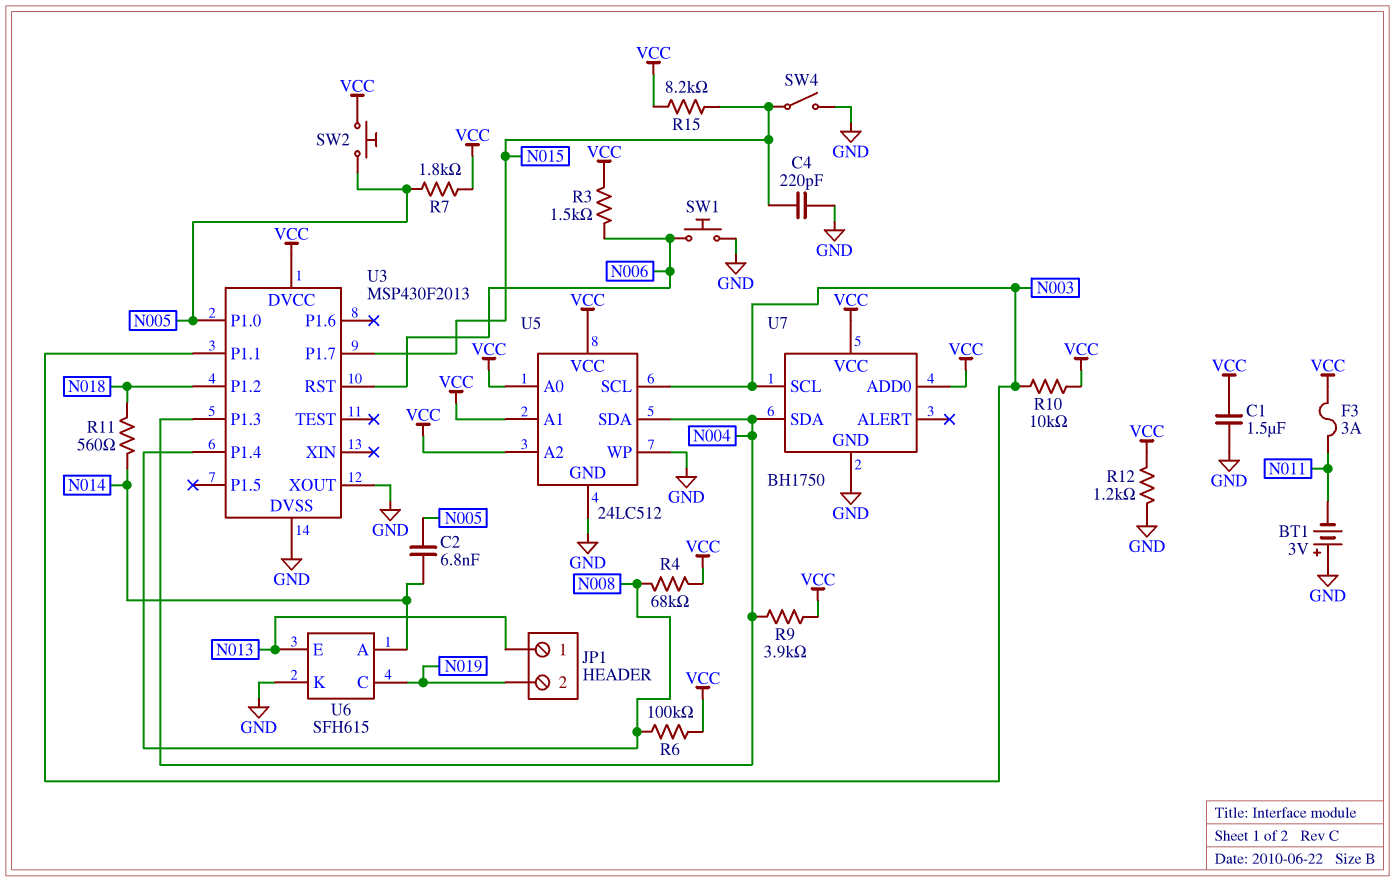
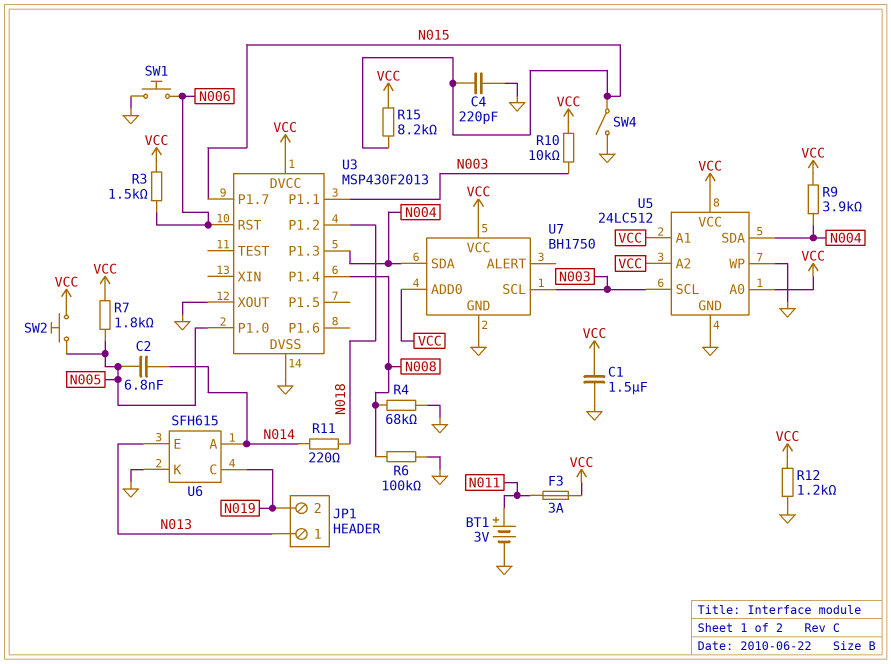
BT1: 3V (plus GND, minus N011) -> 3V (plus N011, minus GND)
R4: 68k (N008, VCC) -> 68k (GND, N008)
R6: 100k (N008, VCC) -> 100k (GND, N008)
R11: 560 (N014, N018) -> 220 (N014, N018)

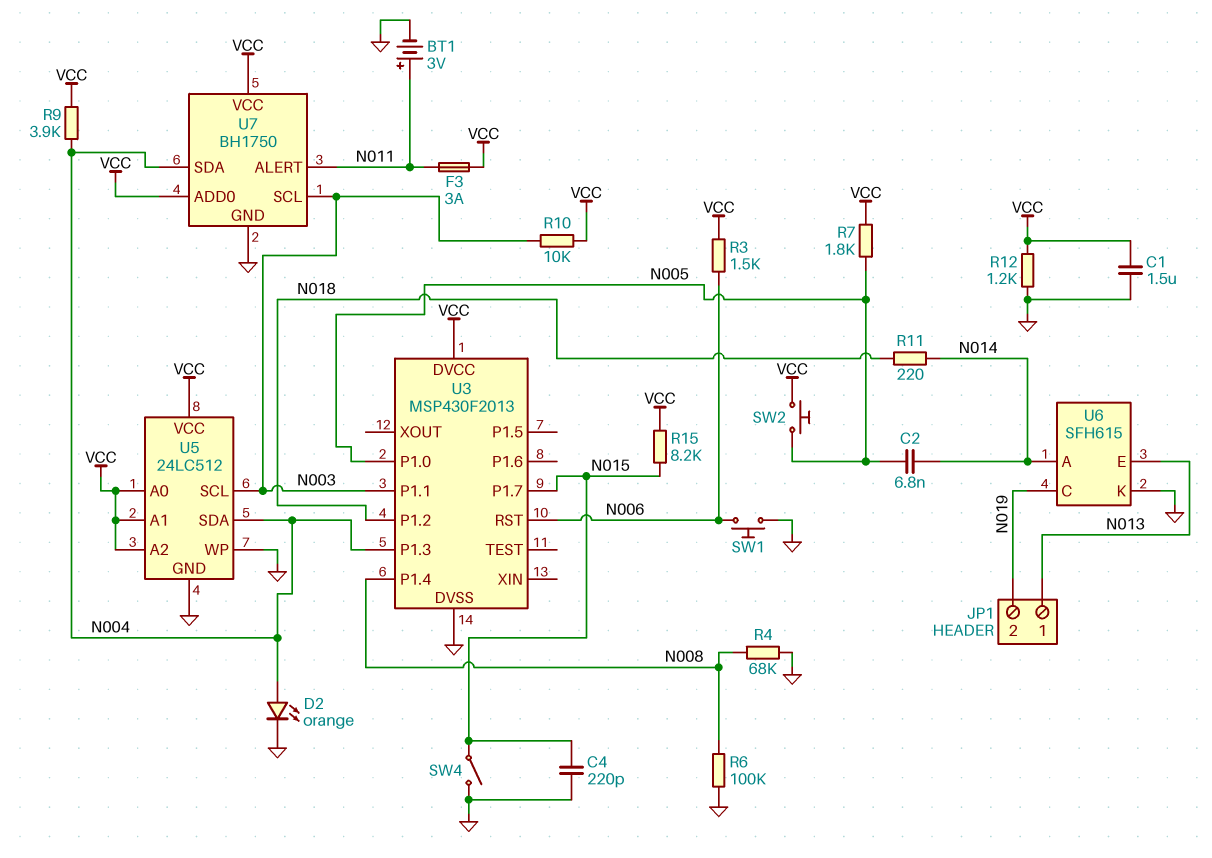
D2: none -> LED orange (A N004, K GND)
U3 pin XOUT: GND -> none
U7 pin ALERT: none -> N011

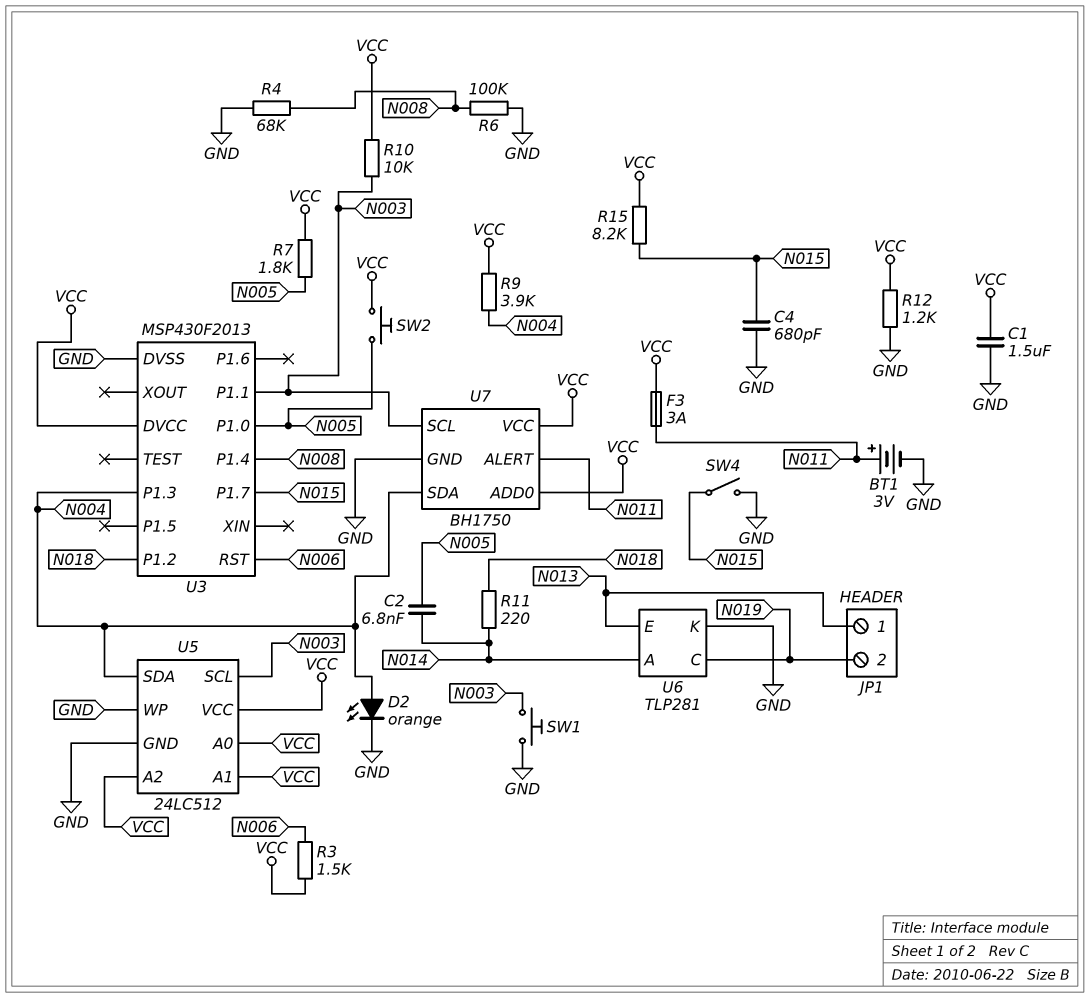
C4: 220pF (GND, N015) -> 680pF (GND, N015)
SW1: button (GND, N006) -> button (GND, N003)
U6: SFH615 -> TLP281

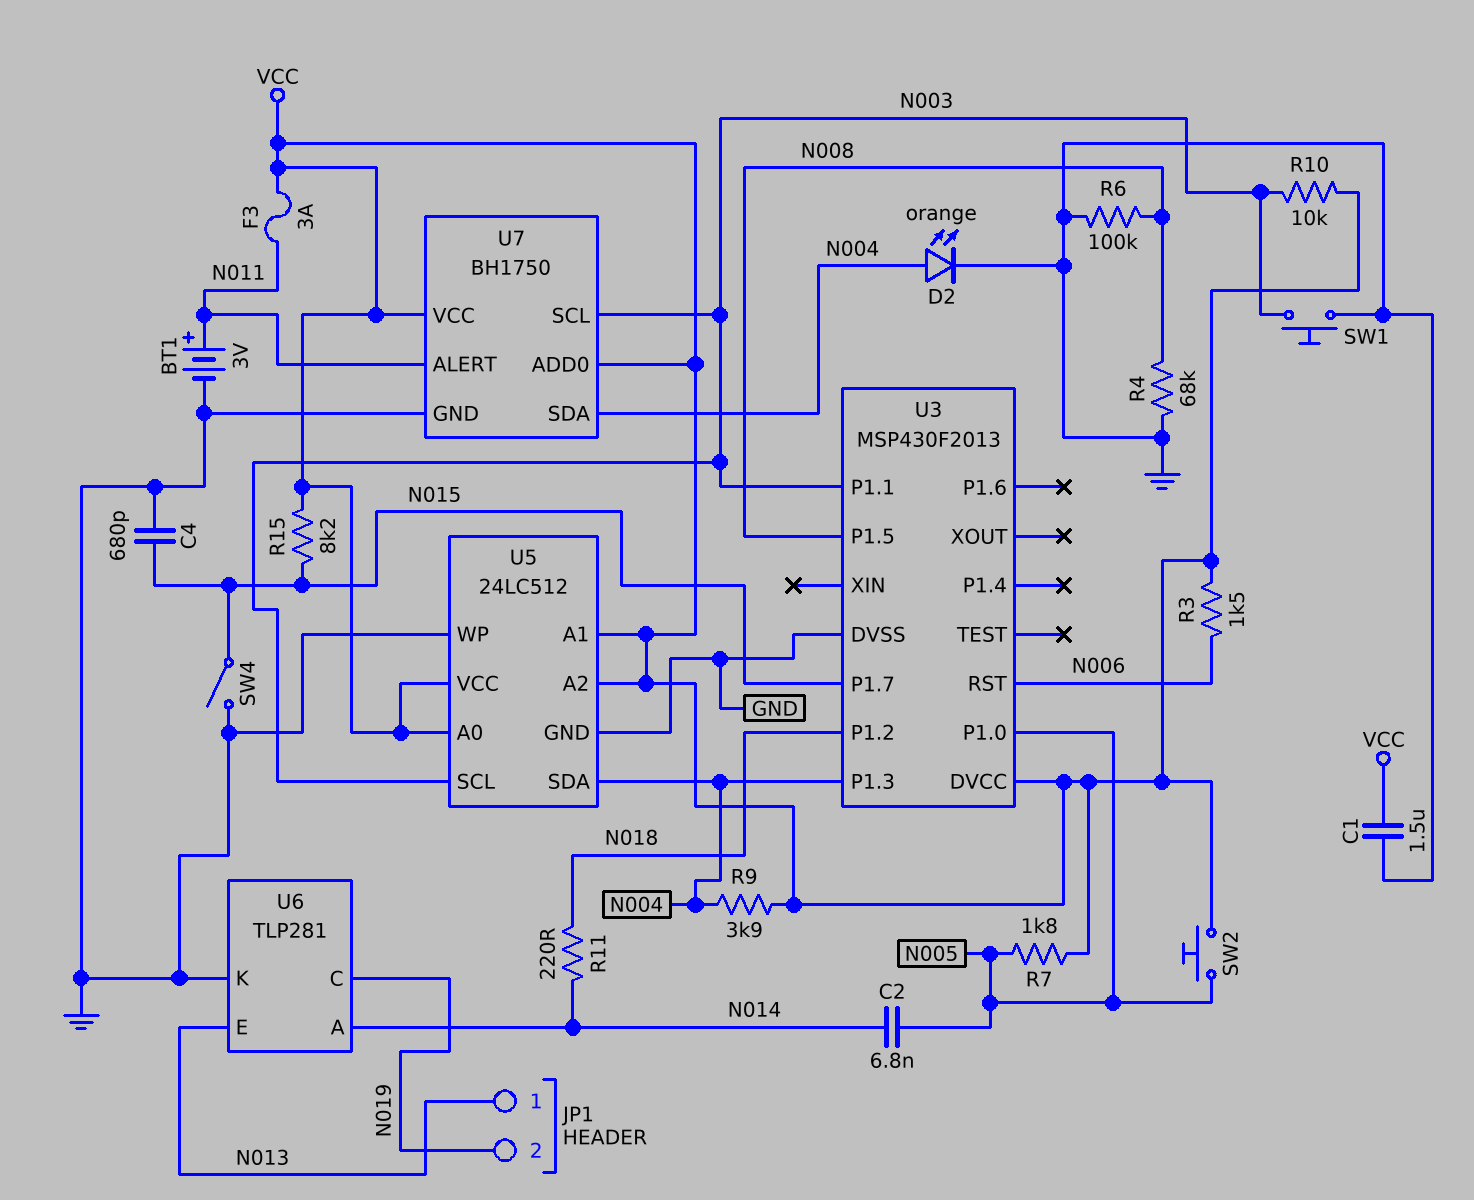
R12: 1.2k (GND, VCC) -> none
U3 pin P1.4: N008 -> none
U3 pin P1.5: none -> N008

